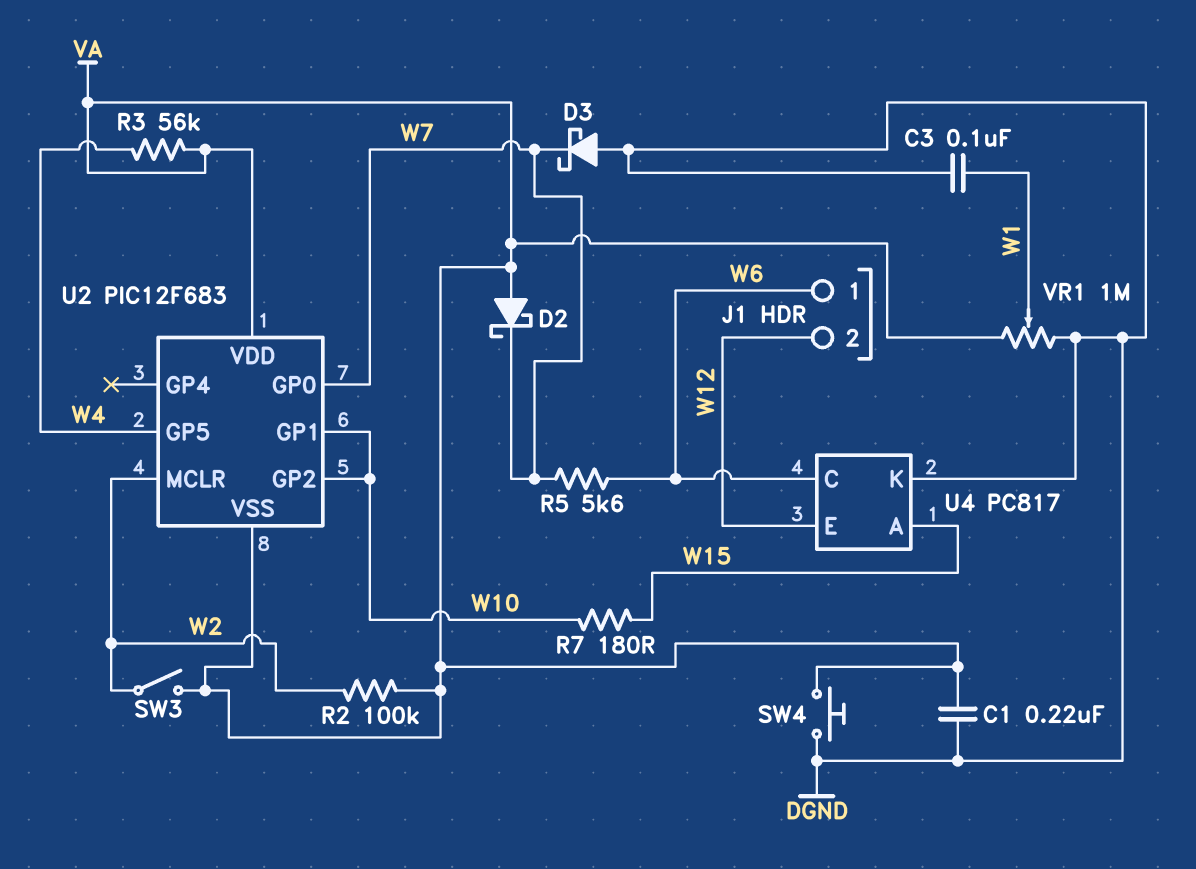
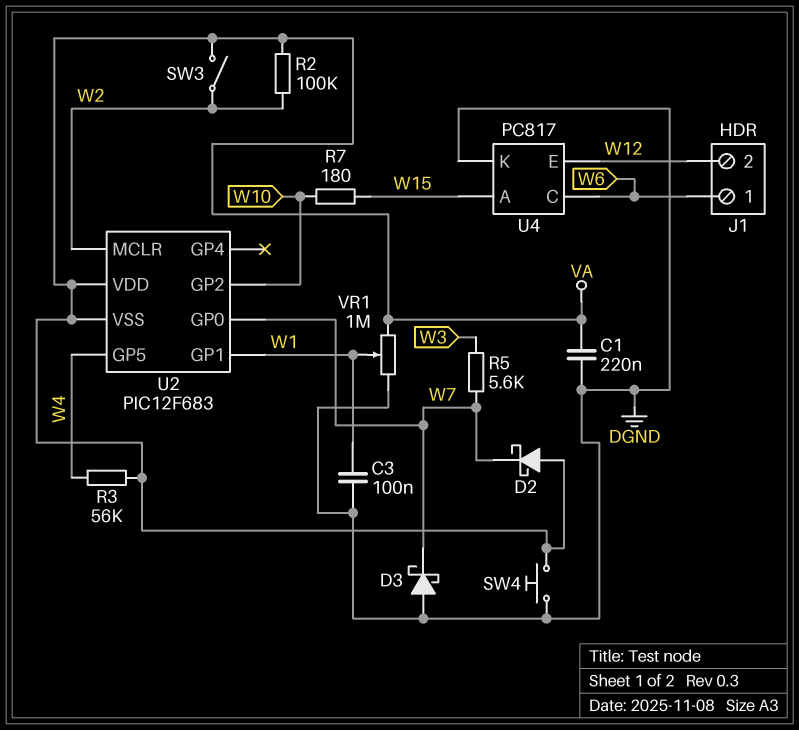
R5: 5.6k (W6, W7) -> 5.6k (W3, W7)
U2 pin GP1: W10 -> W1

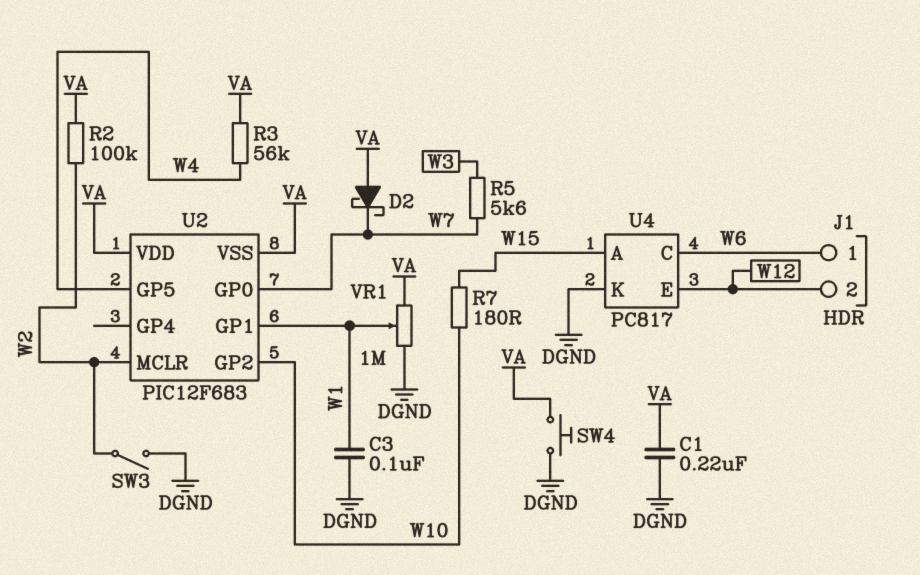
D3: schottky (A DGND, K W7) -> none
SW3: switch (VA, W2) -> switch (DGND, W2)

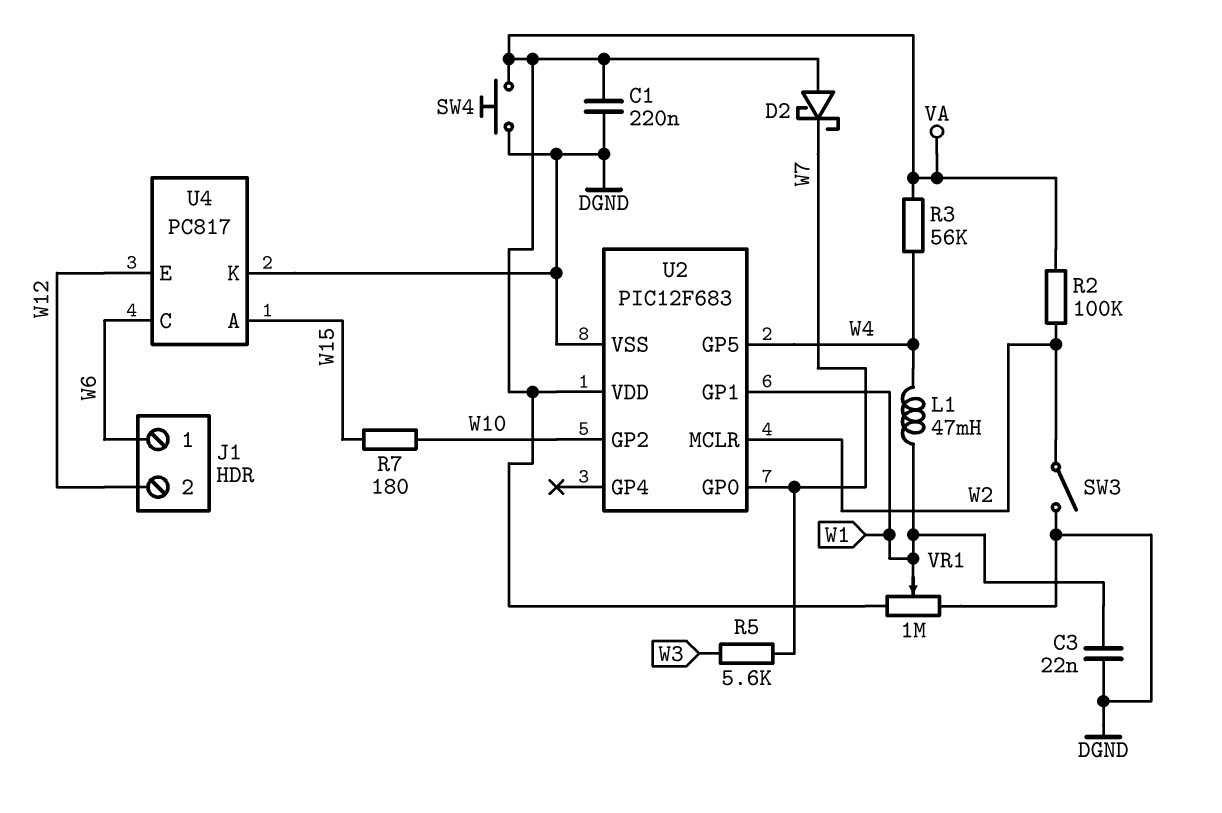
C3: 100nF (DGND, W1) -> 22nF (DGND, W1)
L1: none -> 47mH (W1, W4)
U2 pin VSS: VA -> DGND

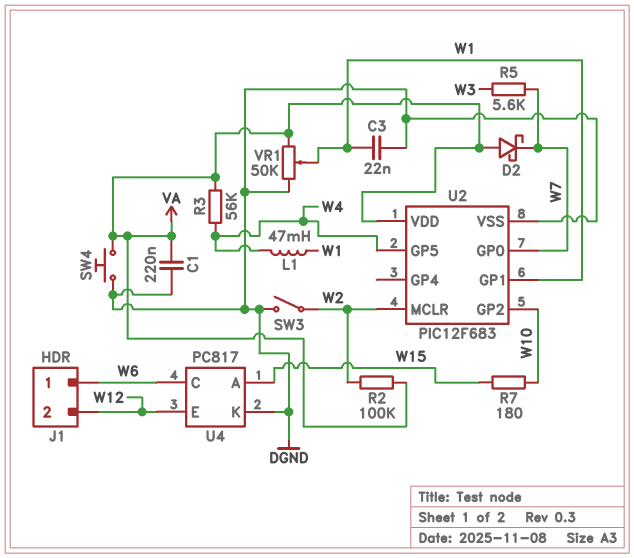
VR1: 1M (DGND, VA, wiper W1) -> 50k (DGND, VA, wiper W1)

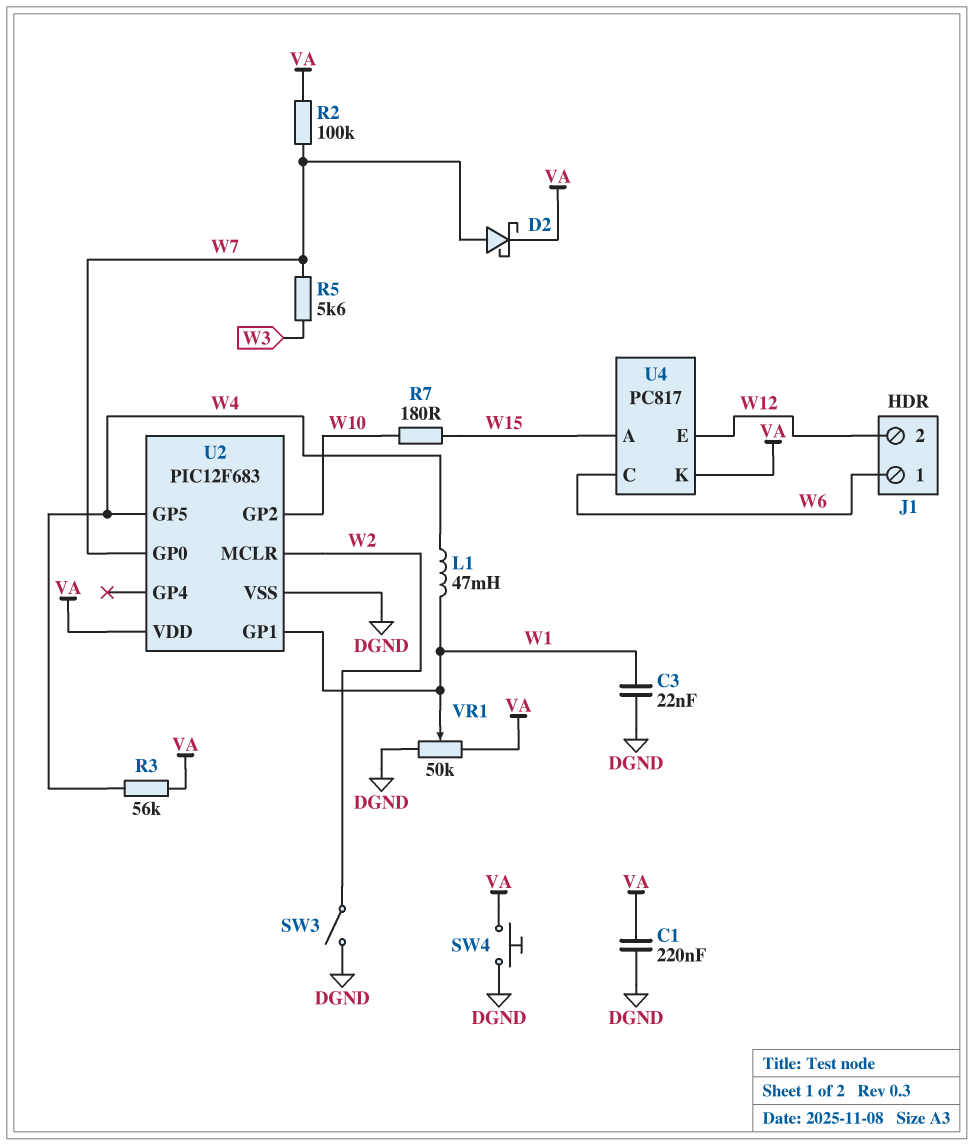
D2: schottky (A VA, K W7) -> schottky (A W7, K VA)
R2: 100k (VA, W2) -> 100k (VA, W7)
U4 pin K: DGND -> VA

